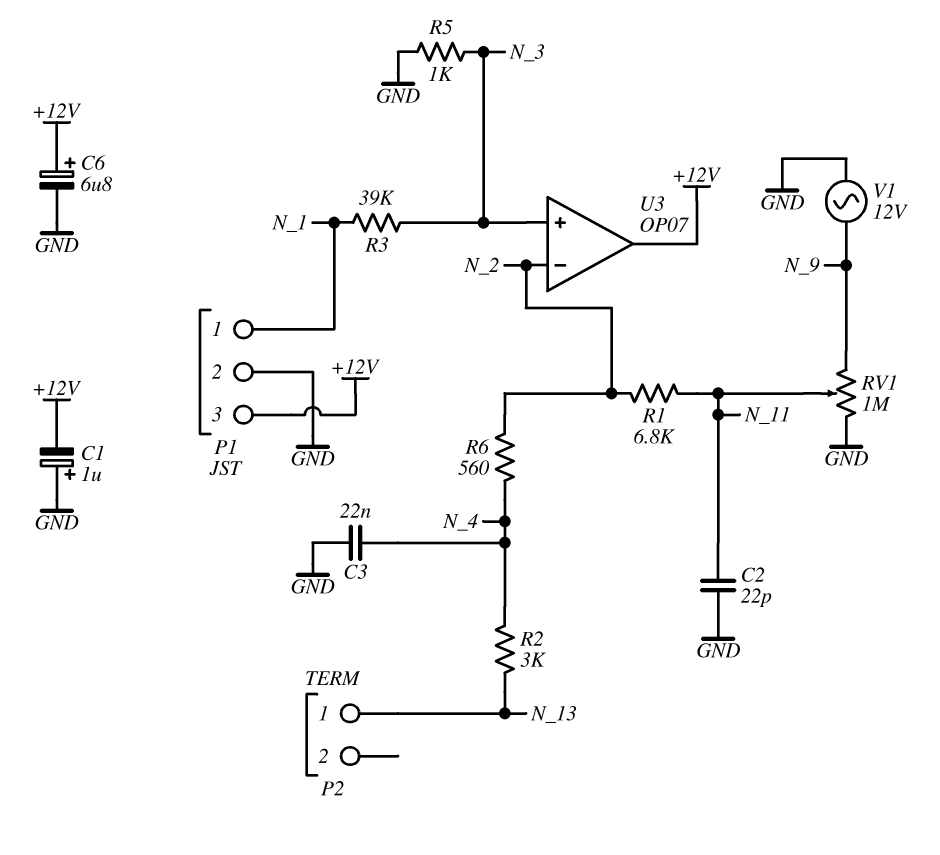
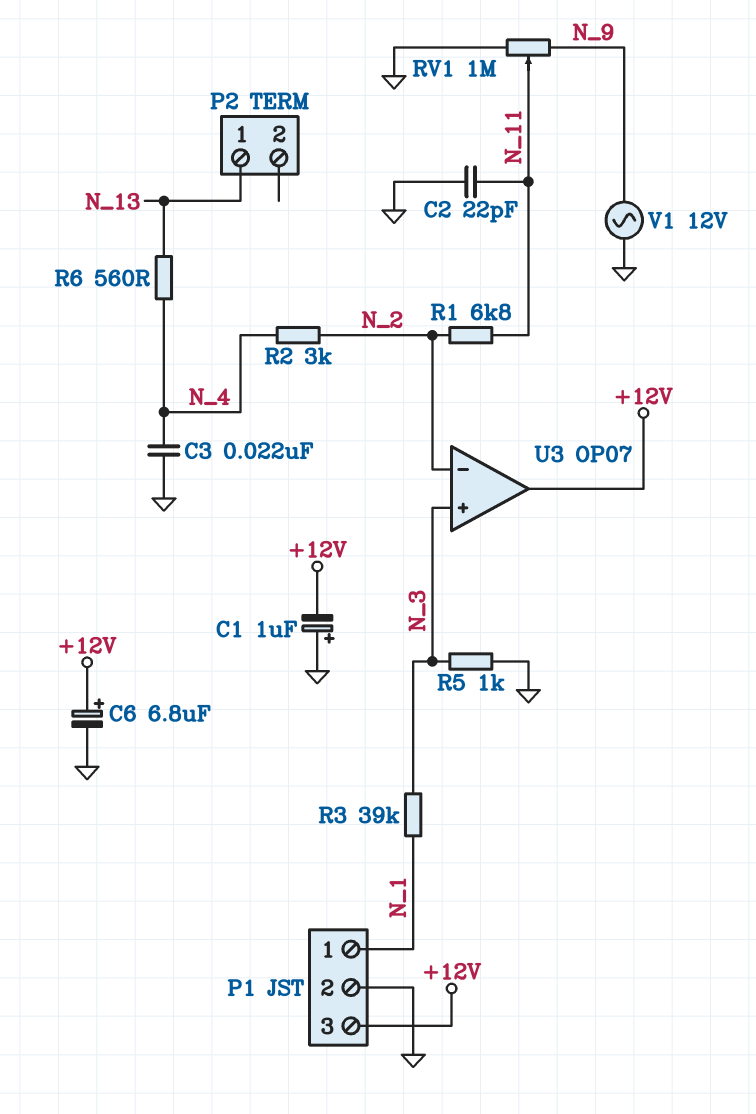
R2: 3k (N_4, N_13) -> 3k (N_2, N_4)
R6: 560 (N_2, N_4) -> 560 (N_4, N_13)

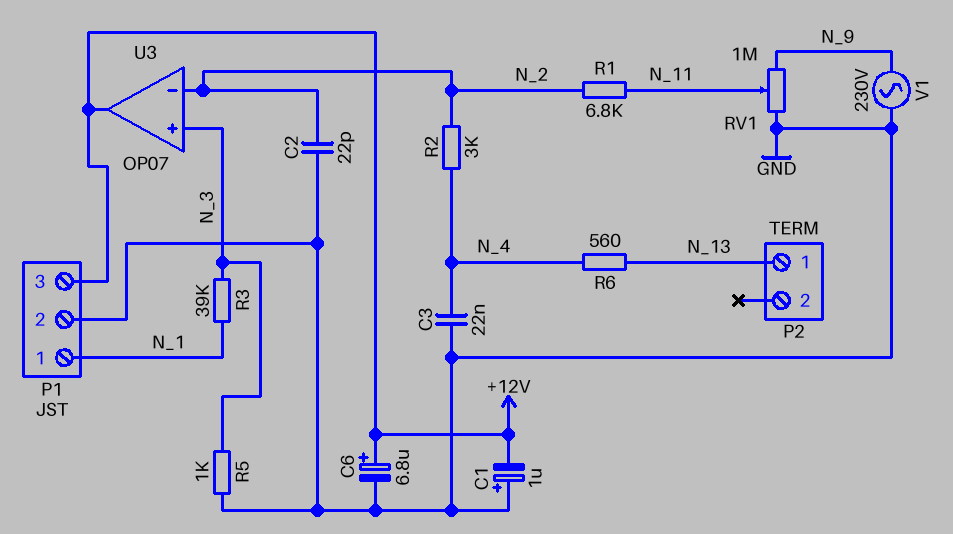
C2: 22pF (GND, N_11) -> 22pF (GND, N_2)
V1: AC 12V (GND, N_9) -> AC 230V (GND, N_9)

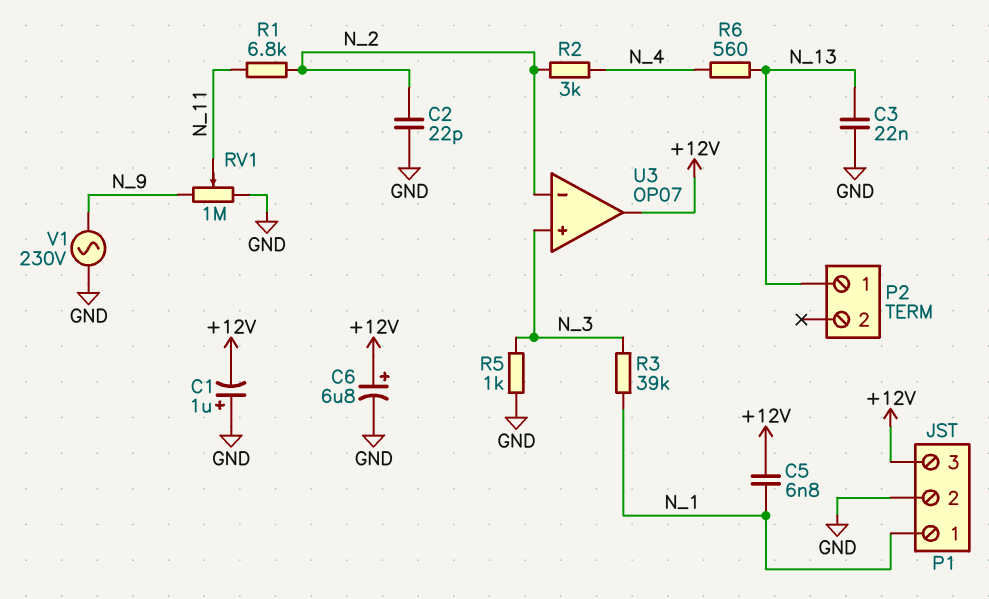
C3: 22nF (GND, N_4) -> 22nF (GND, N_13)
C5: none -> 6.8nF (+12V, N_1)

